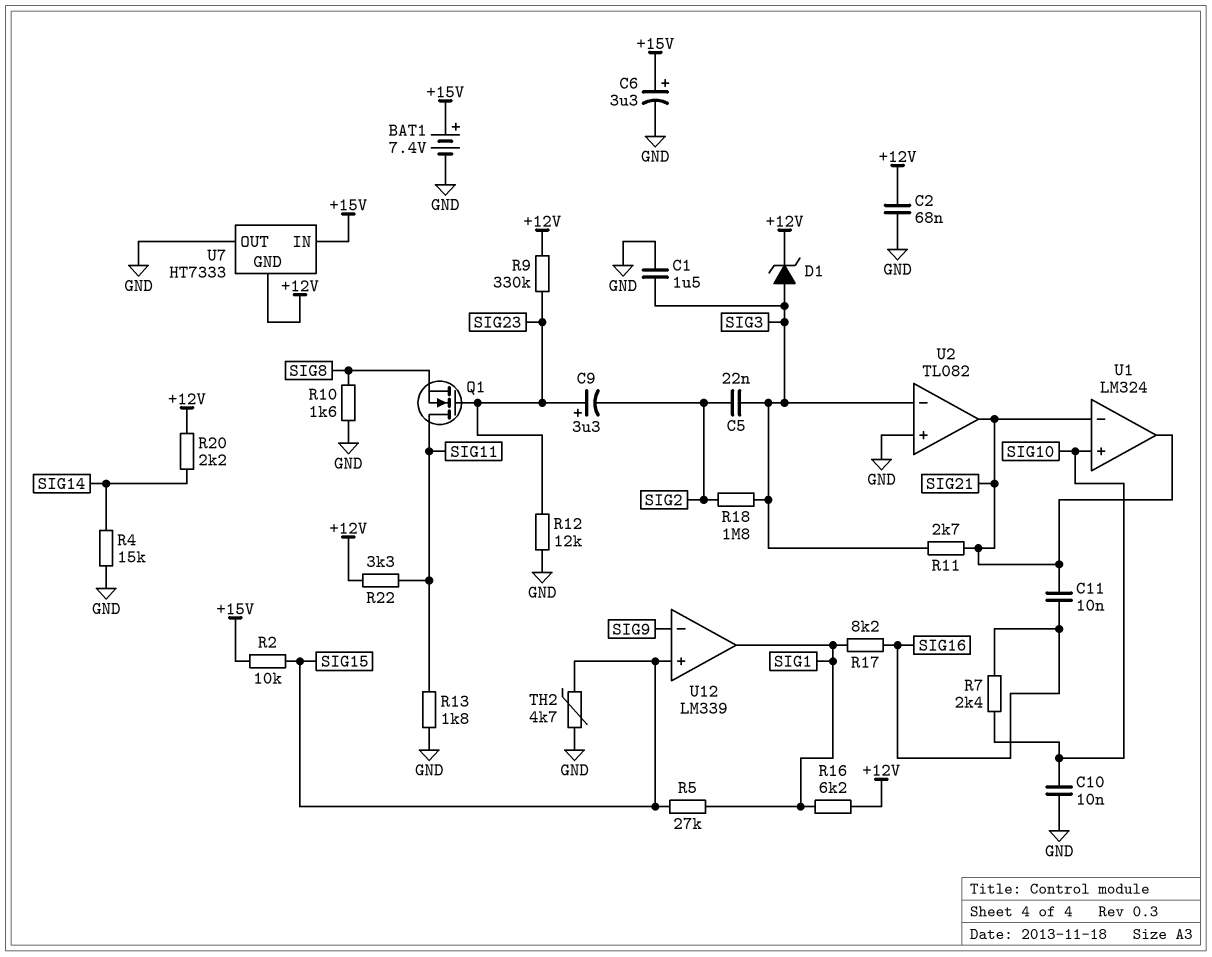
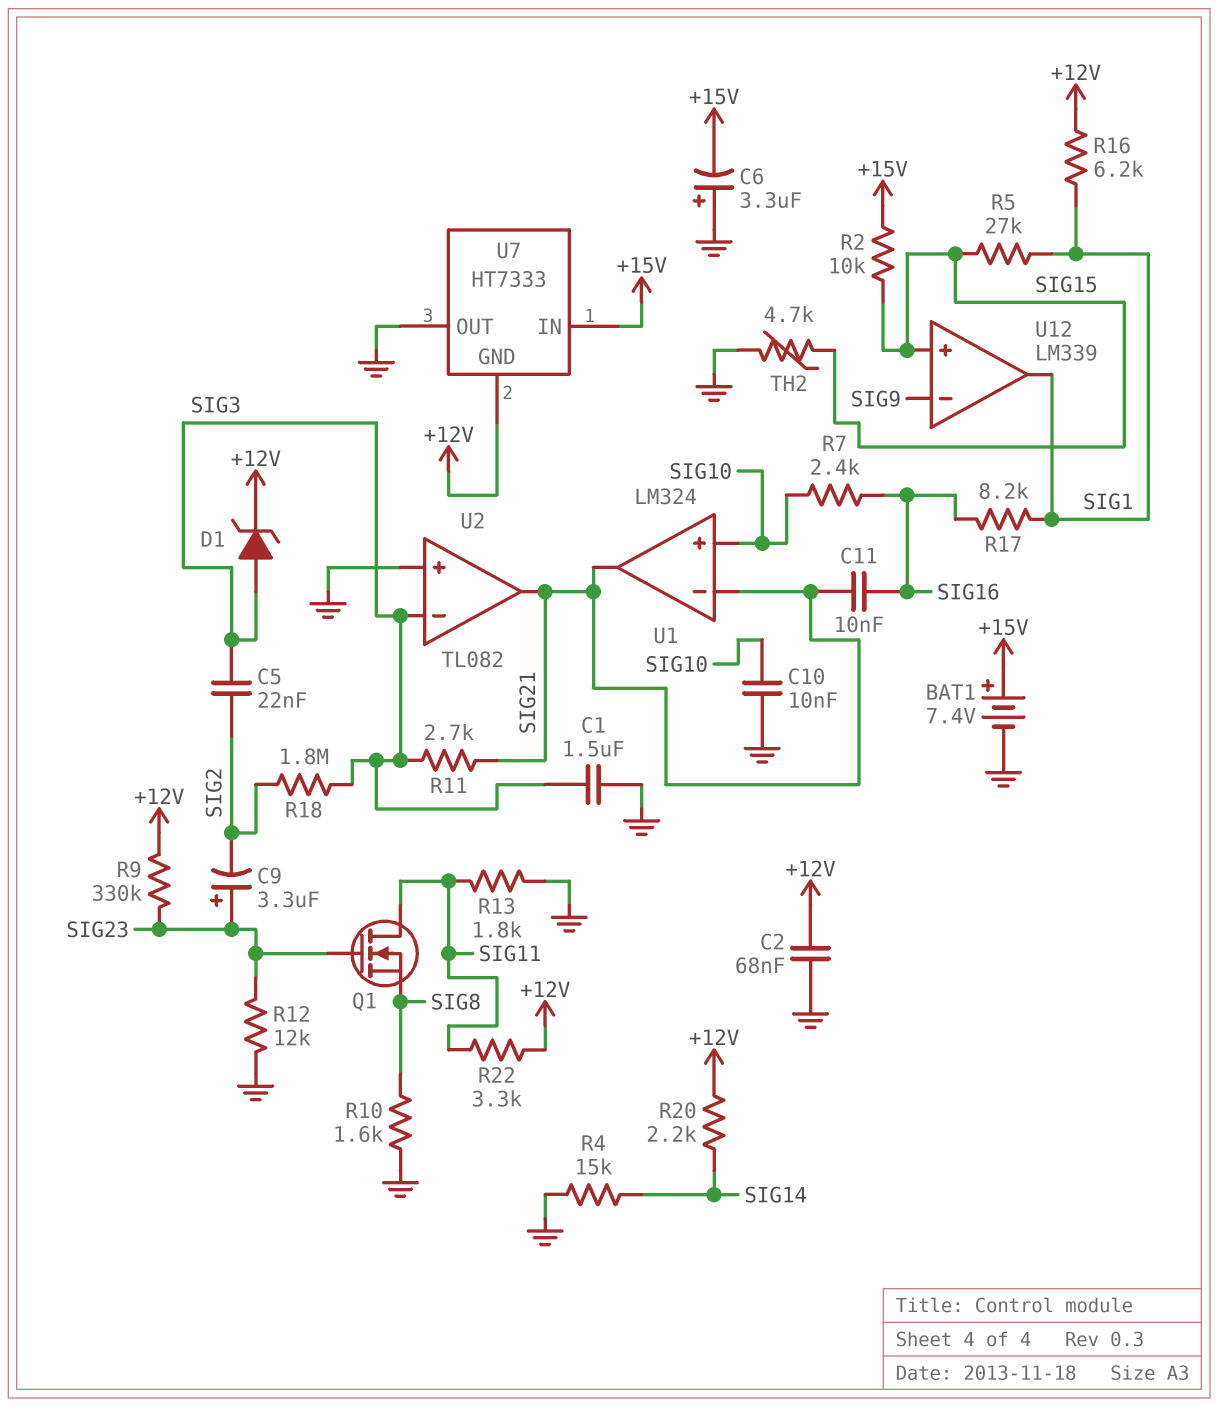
C6: 3.3uF (plus +15V, minus GND) -> 3.3uF (plus GND, minus +15V)

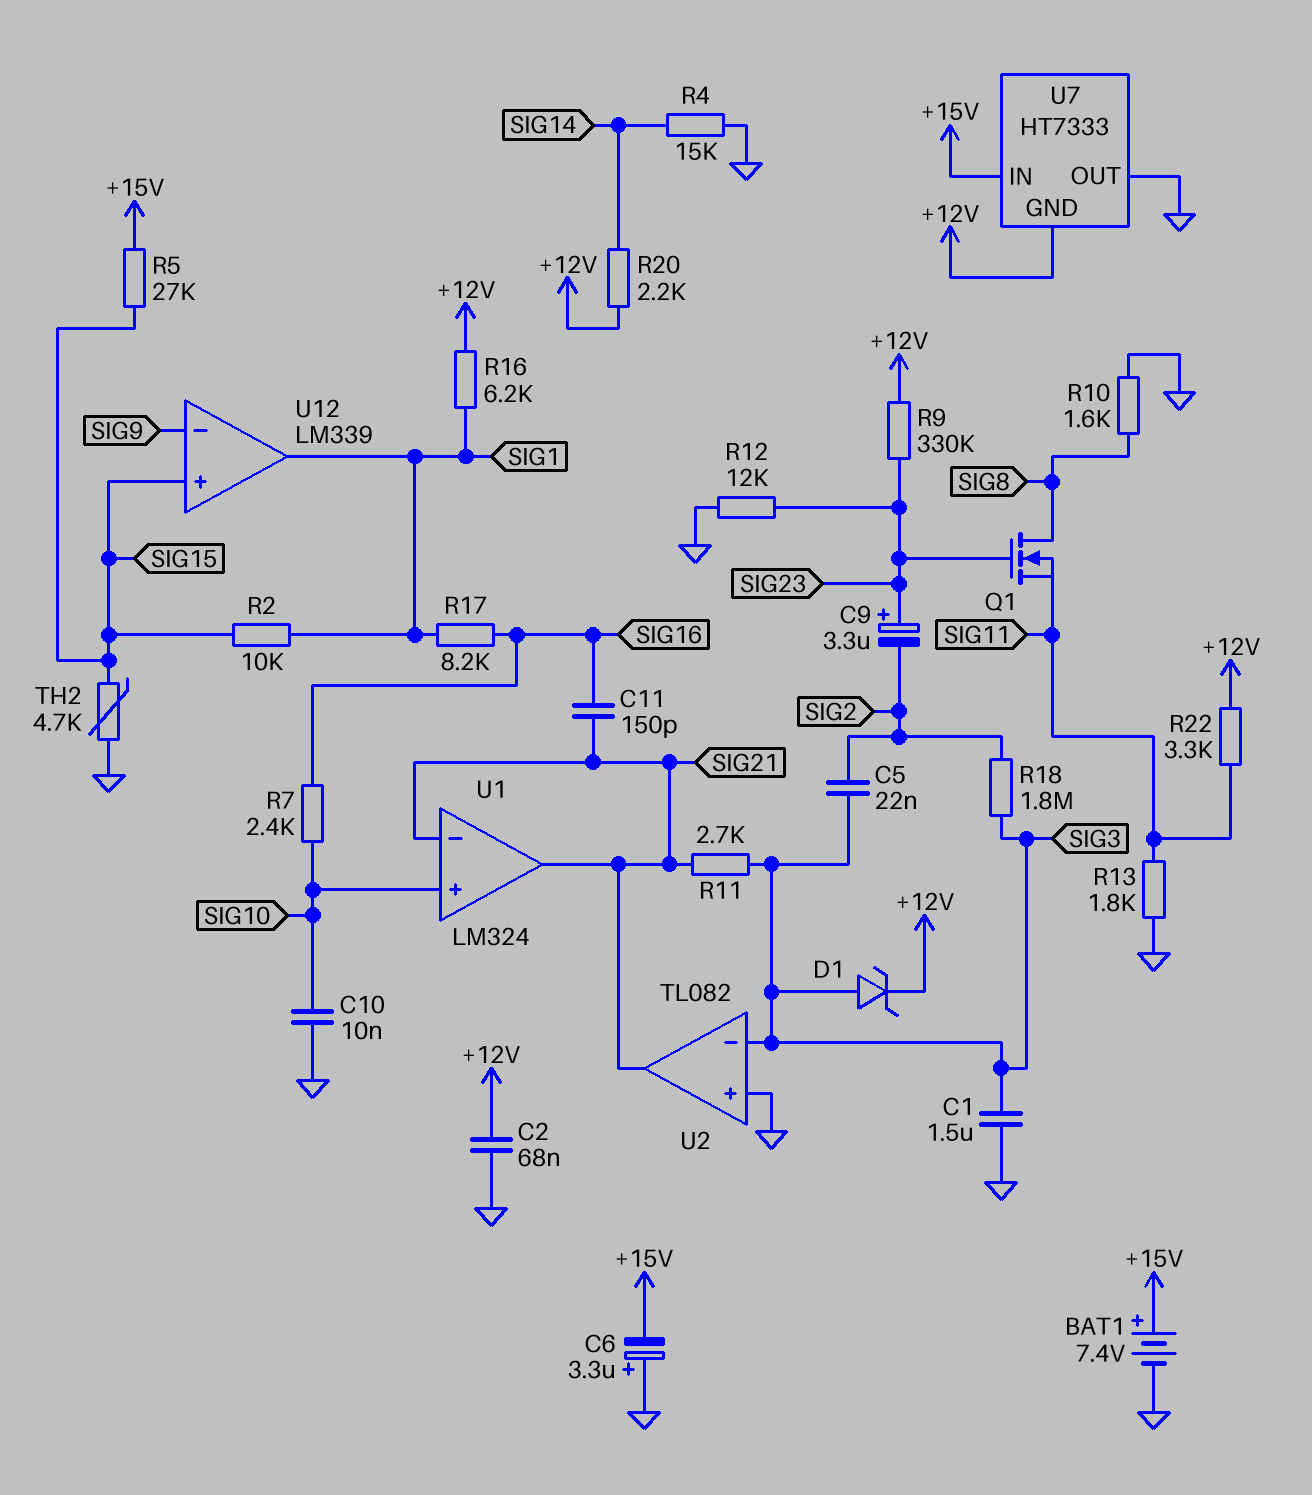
C11: 10nF (SIG16, SIG21) -> 150pF (SIG16, SIG21)
Q1: NMOS (G SIG23, D SIG11, S SIG8) -> NMOS (G SIG23, D SIG8, S SIG11)
R2: 10k (+15V, SIG15) -> 10k (SIG1, SIG15)
R5: 27k (SIG1, SIG15) -> 27k (+15V, SIG15)

